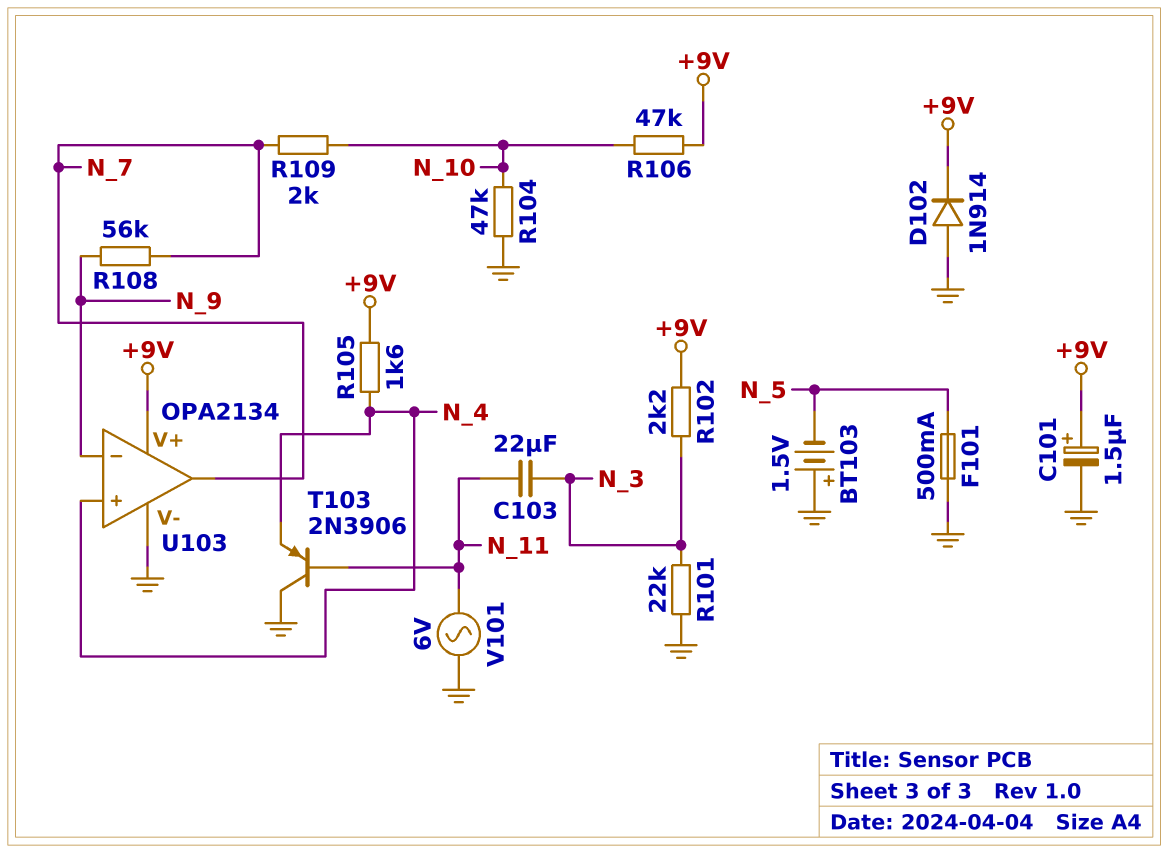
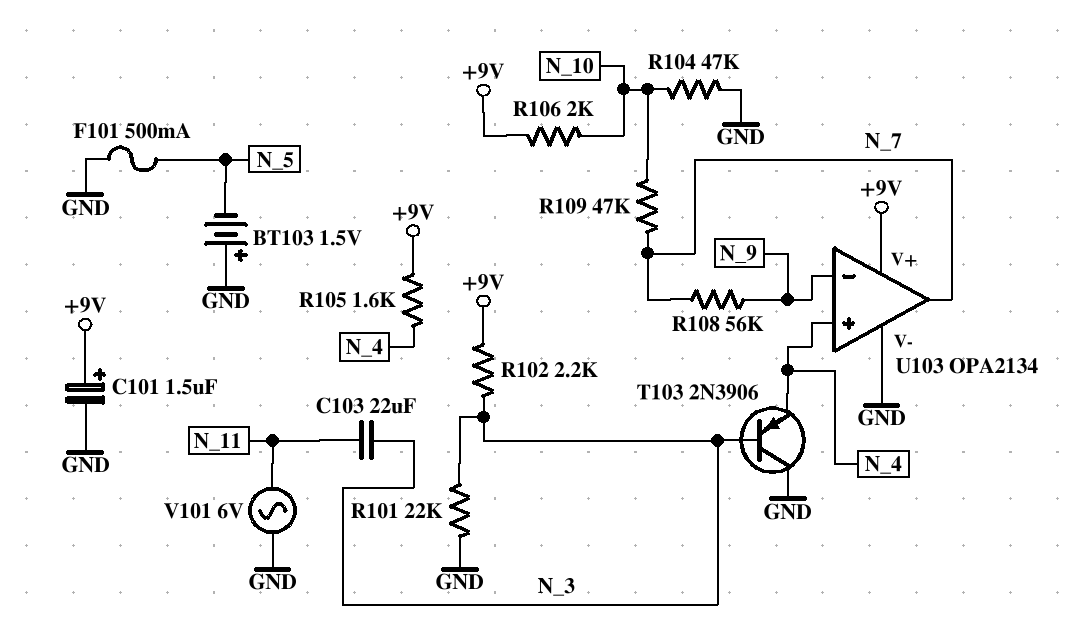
D102: diode 1N914 (A GND, K +9V) -> none
R106: 47k (+9V, N_10) -> 2k (+9V, N_10)
R109: 2k (N_7, N_10) -> 47k (N_7, N_10)
T103: PNP 2N3906 (B N_11, C GND, E N_4) -> PNP 2N3906 (B N_3, C GND, E N_4)

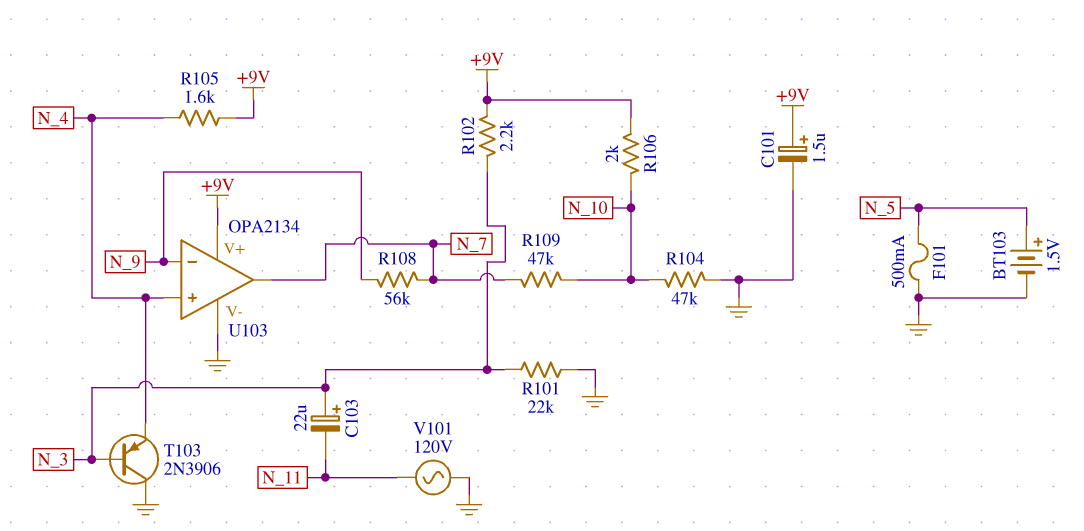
BT103: 1.5V (plus GND, minus N_5) -> 1.5V (plus N_5, minus GND)
C103: 22uF (N_3, N_11) -> 22uF (plus N_3, minus N_11)
V101: AC 6V (GND, N_11) -> AC 120V (GND, N_11)

